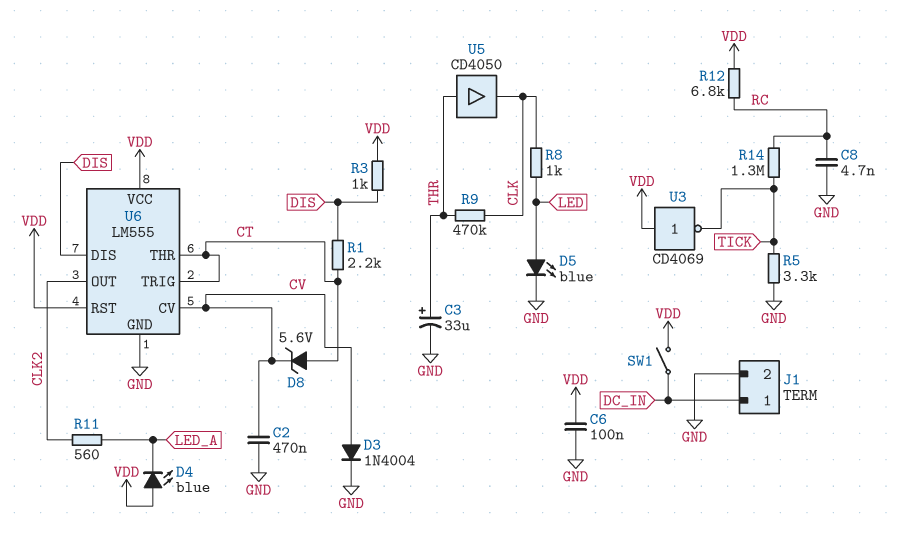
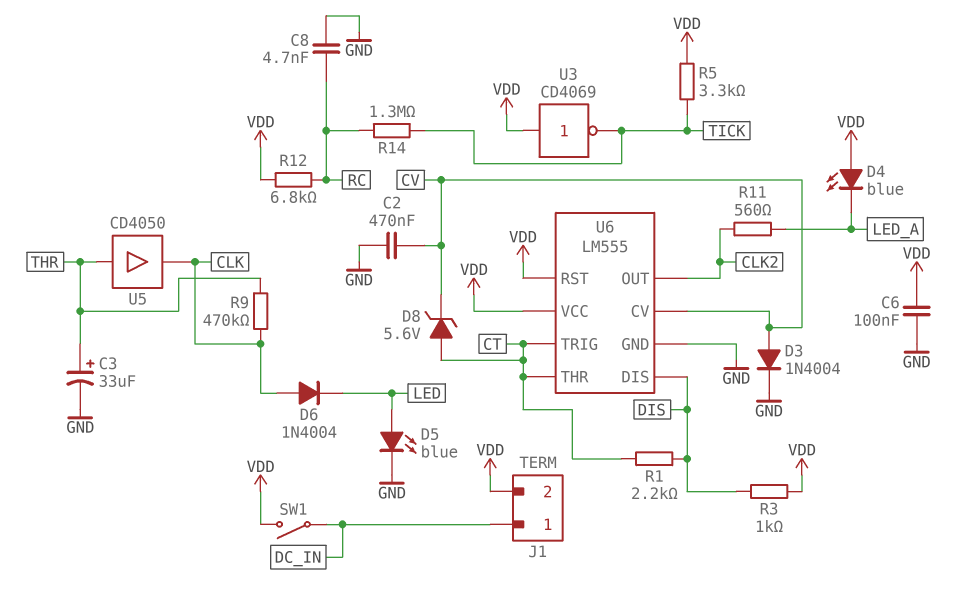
D6: none -> diode 1N4004 (A CLK, K LED)
J1 pin 2: GND -> VDD
R5: 3.3k (GND, TICK) -> 3.3k (TICK, VDD)
R8: 1k (CLK, LED) -> none

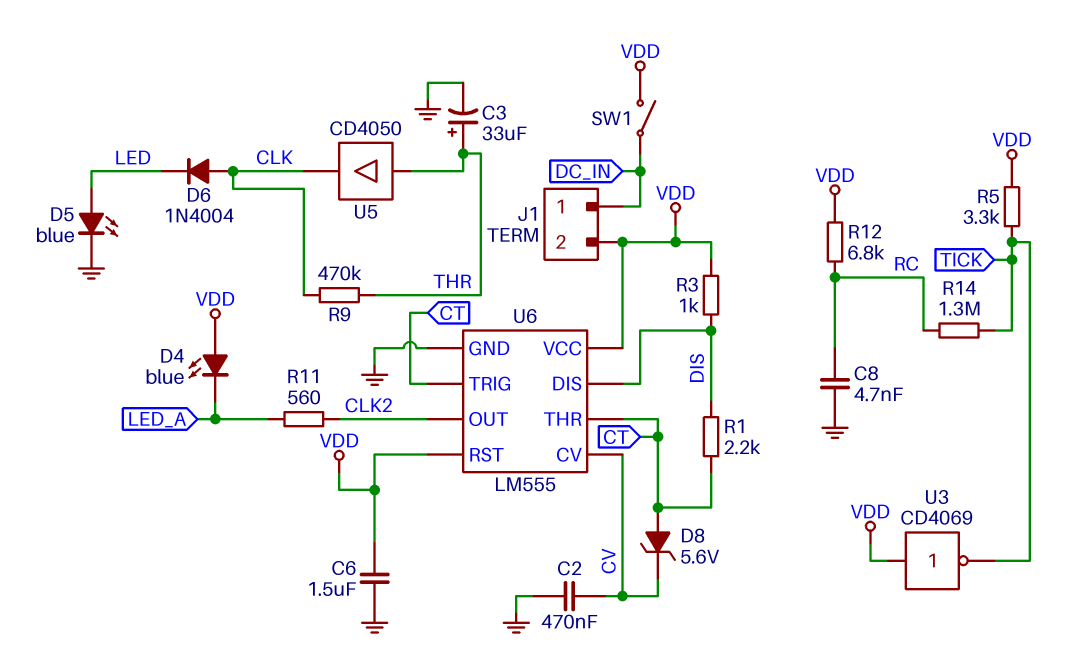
C6: 100nF (GND, VDD) -> 1.5uF (GND, VDD)
D3: diode 1N4004 (A CV, K GND) -> none

